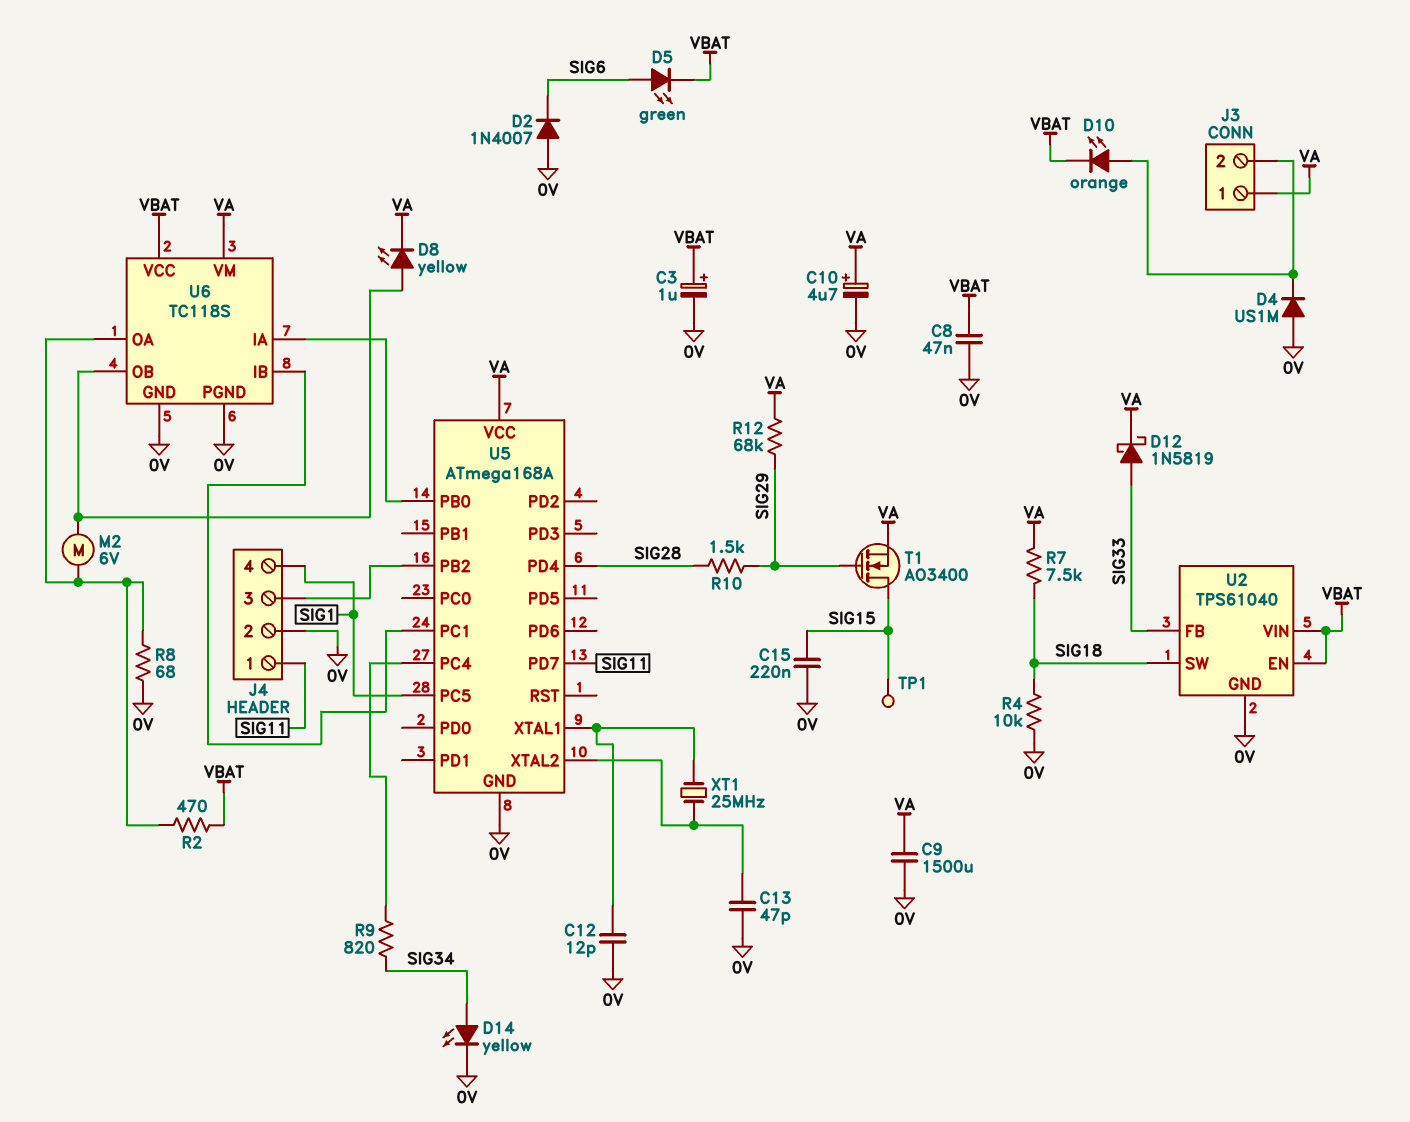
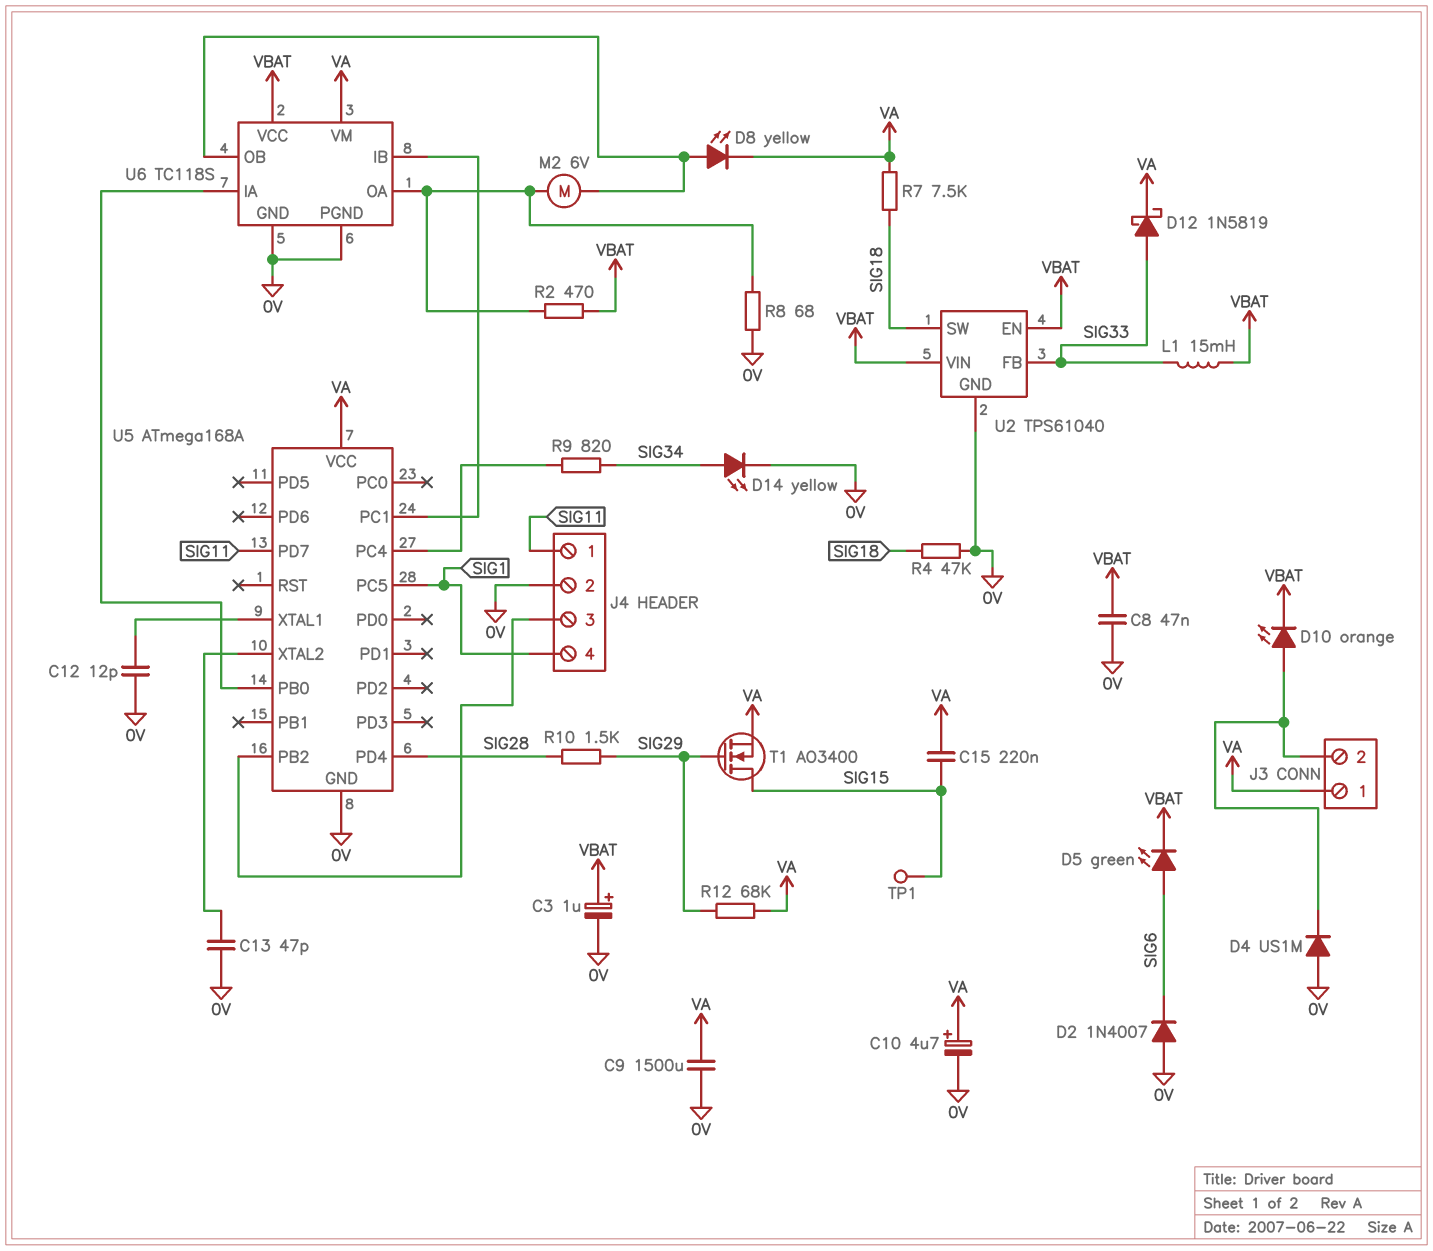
C15: 220nF (0V, SIG15) -> 220nF (SIG15, VA)
L1: none -> 15mH (SIG33, VBAT)
R4: 10k (0V, SIG18) -> 47k (0V, SIG18)
XT1: 25MHz (U5/XTAL1, U5/XTAL2) -> none

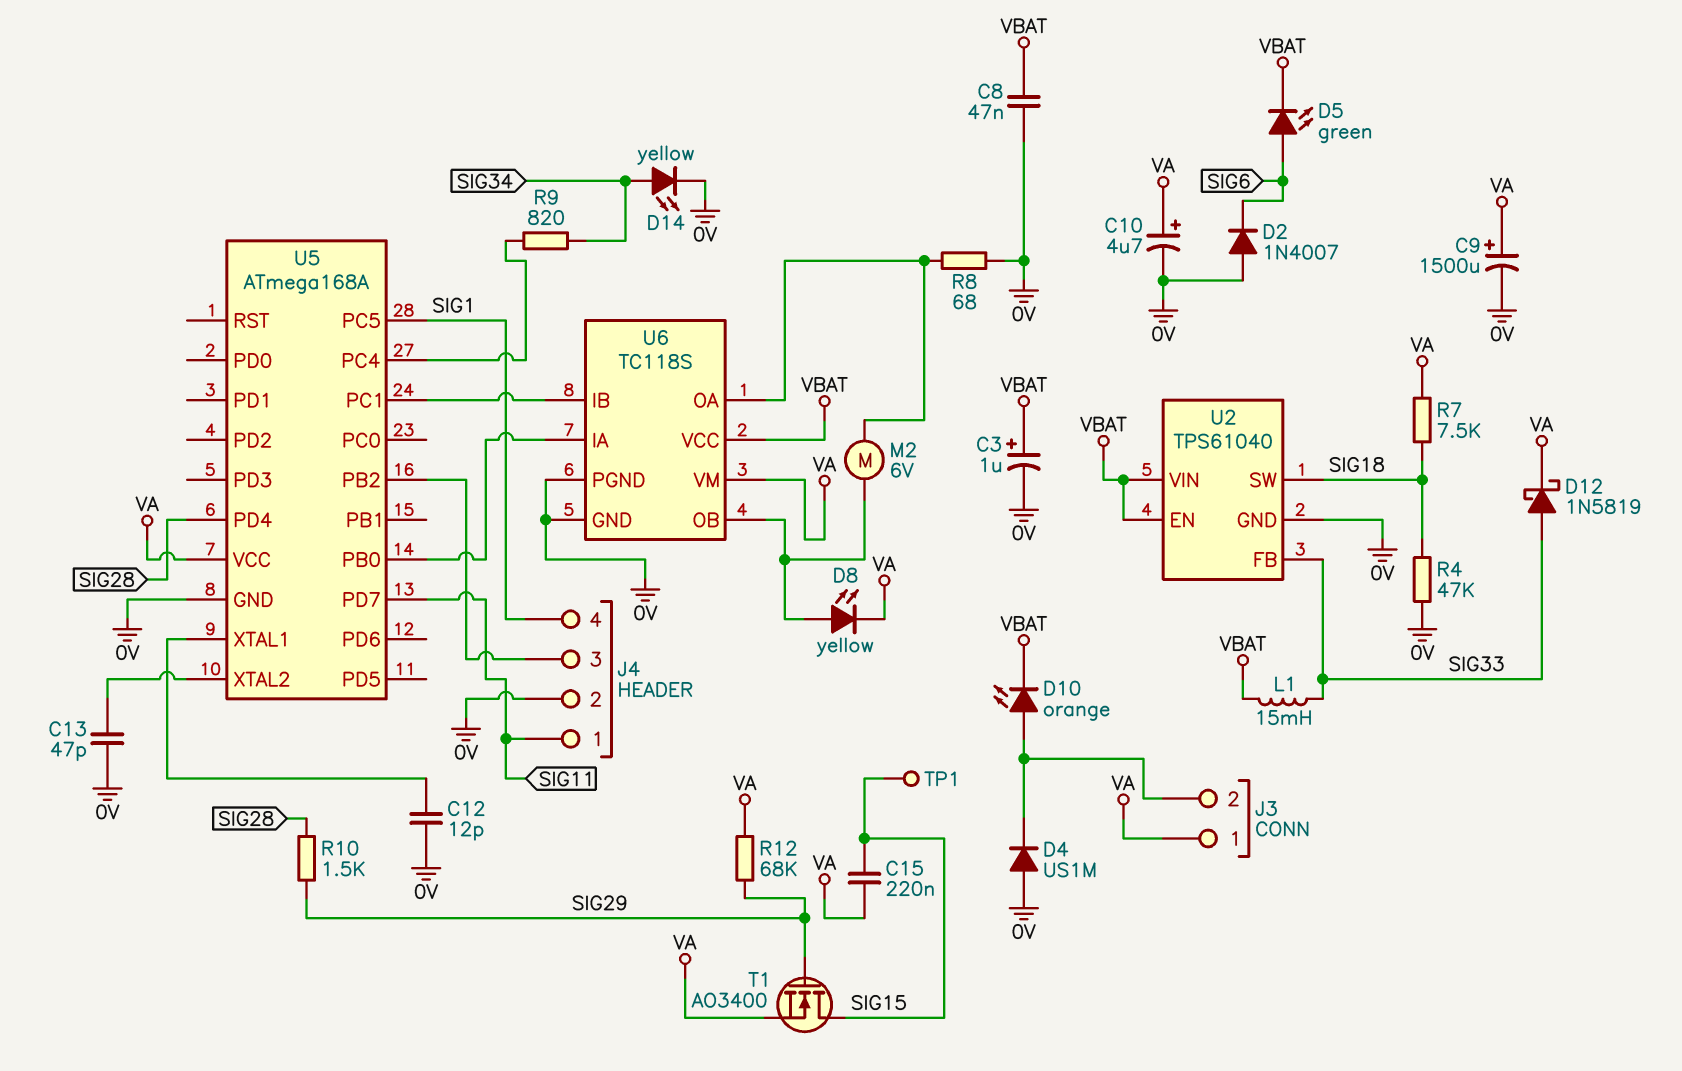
C9: 1500uF (0V, VA) -> 1500uF (plus VA, minus 0V)
R2: 470 (U6/OA, VBAT) -> none

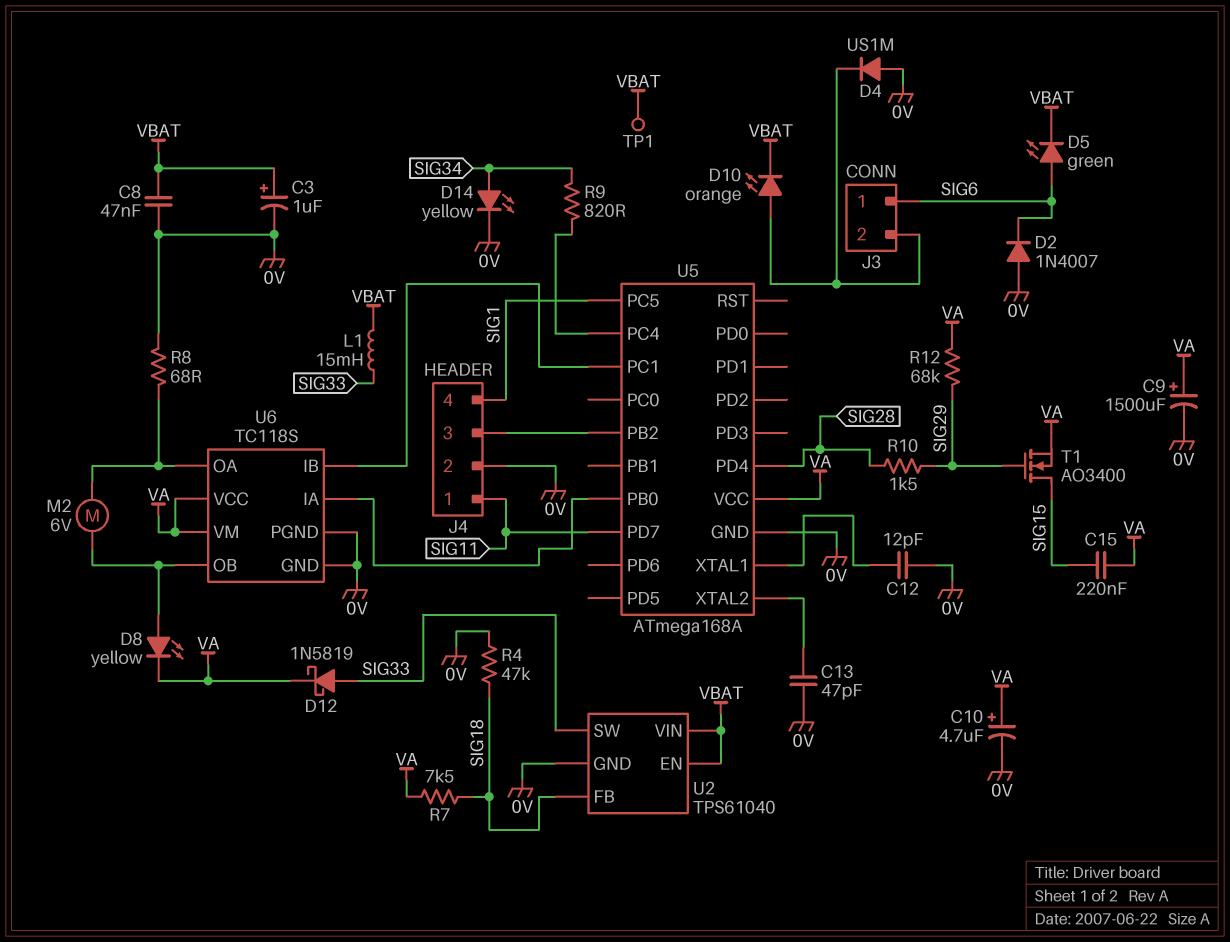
J3 pin 1: VA -> SIG6
TP1: test point (SIG15) -> test point (VBAT)
U2 pin FB: SIG33 -> SIG18
U2 pin SW: SIG18 -> SIG33
U6 pin VCC: VBAT -> VA

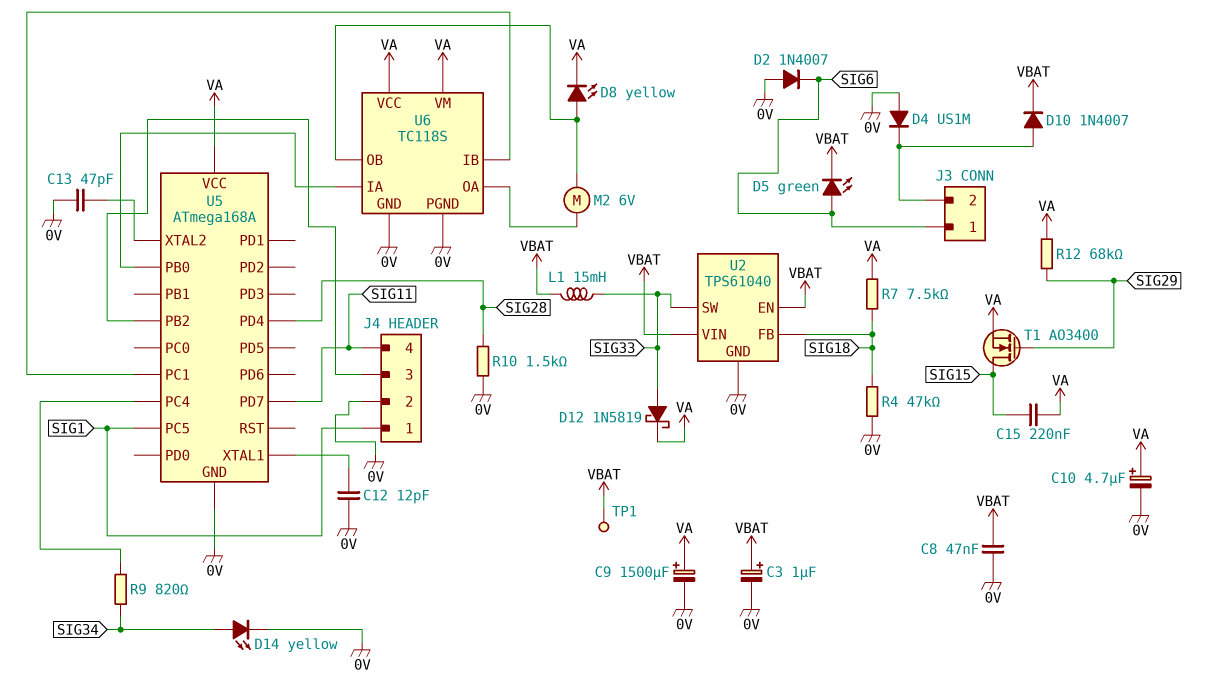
D10: LED orange (A J3/2, K VBAT) -> diode 1N4007 (A J3/2, K VBAT)
J4 pin 1: SIG11 -> SIG1
J4 pin 4: SIG1 -> SIG11
R8: 68 (0V, U6/OA) -> none
R10: 1.5k (SIG28, SIG29) -> 1.5k (0V, SIG28)

